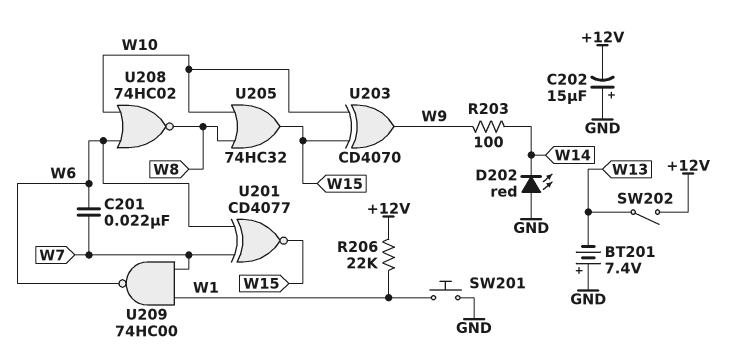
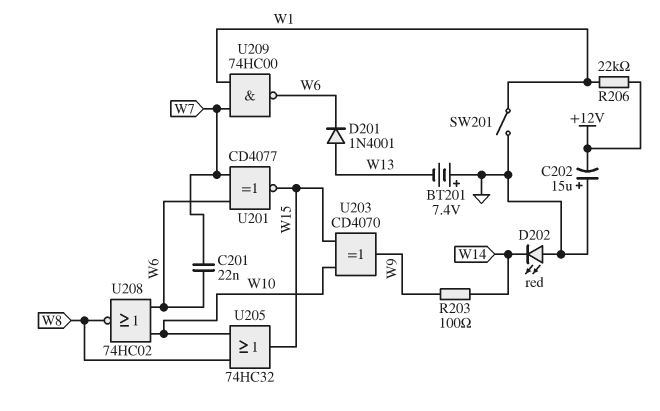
D201: none -> diode 1N4001 (A W13, K W6)
SW201: button (GND, W1) -> switch (GND, W1)
SW202: switch (+12V, W13) -> none

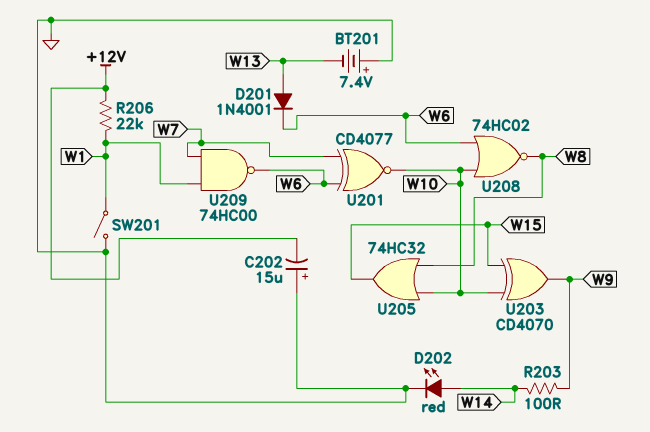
C201: 22nF (W6, W7) -> none
D202: LED red (A GND, K W14) -> LED red (A W14, K GND)
U201: XNOR CD4077 (in W6, in W7, out W15) -> XNOR CD4077 (in W6, in W7, out W10)

